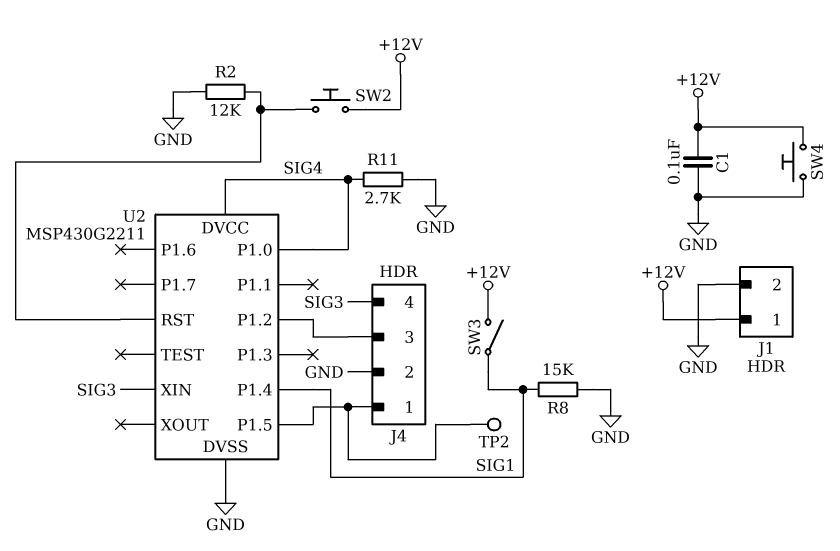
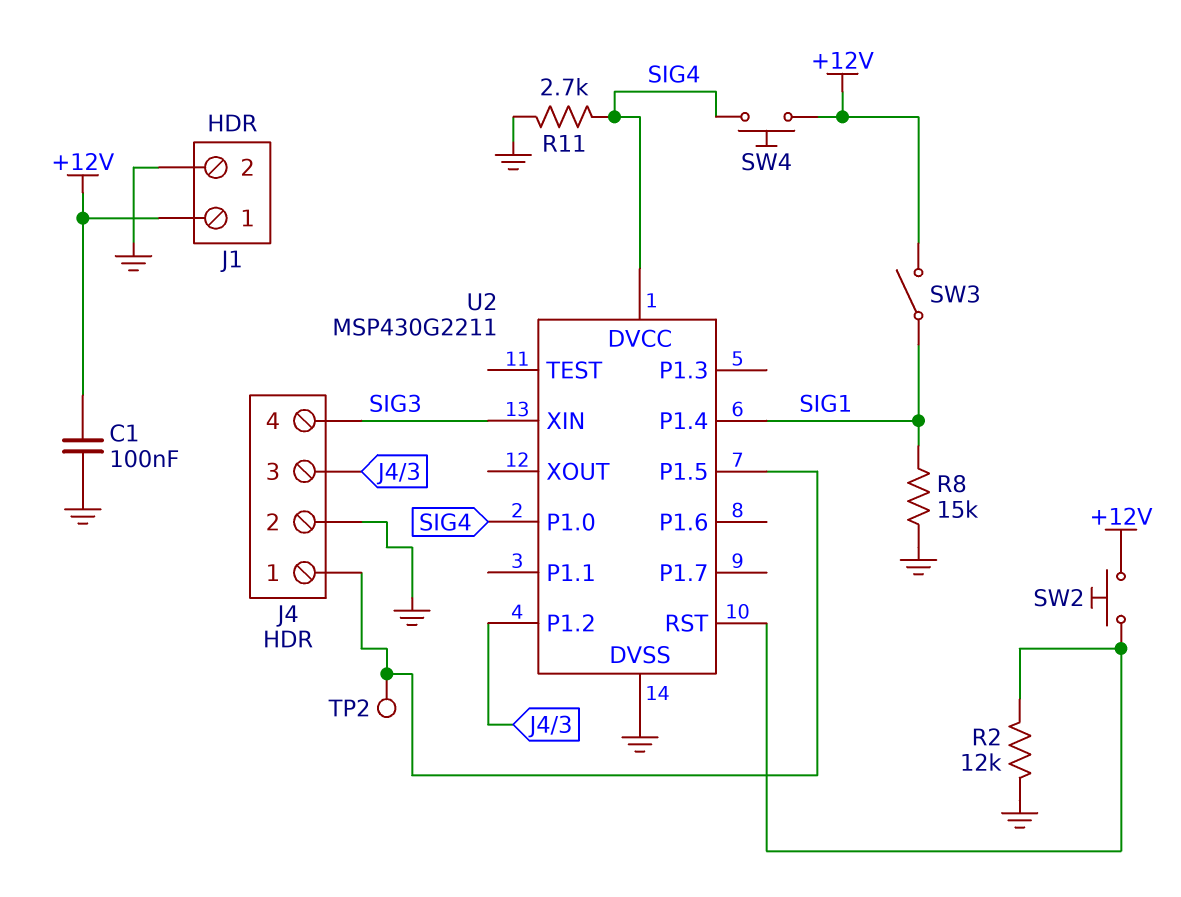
SW4: button (+12V, GND) -> button (+12V, SIG4)

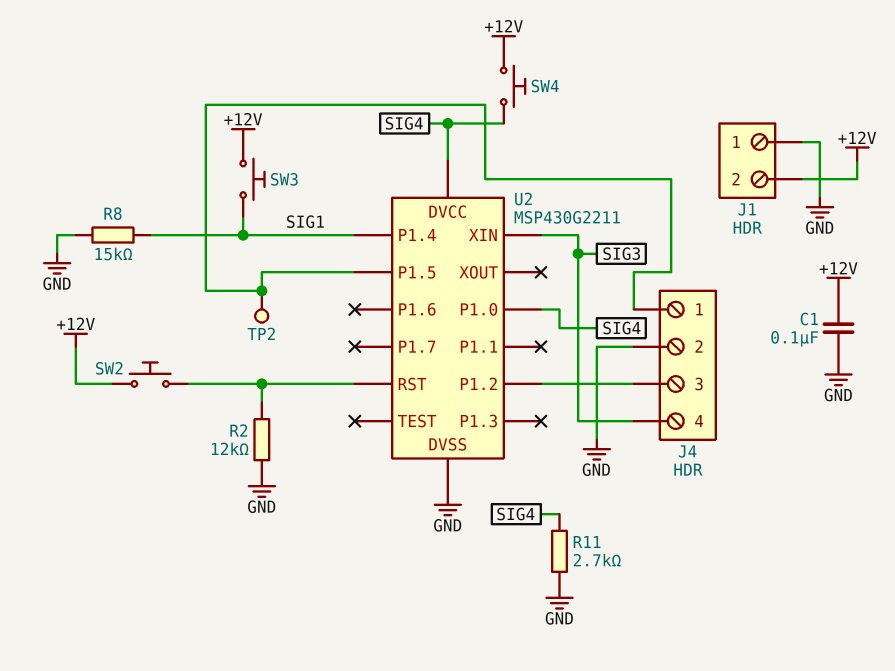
J1 pin 1: +12V -> GND
J1 pin 2: GND -> +12V
SW3: switch (+12V, SIG1) -> button (+12V, SIG1)

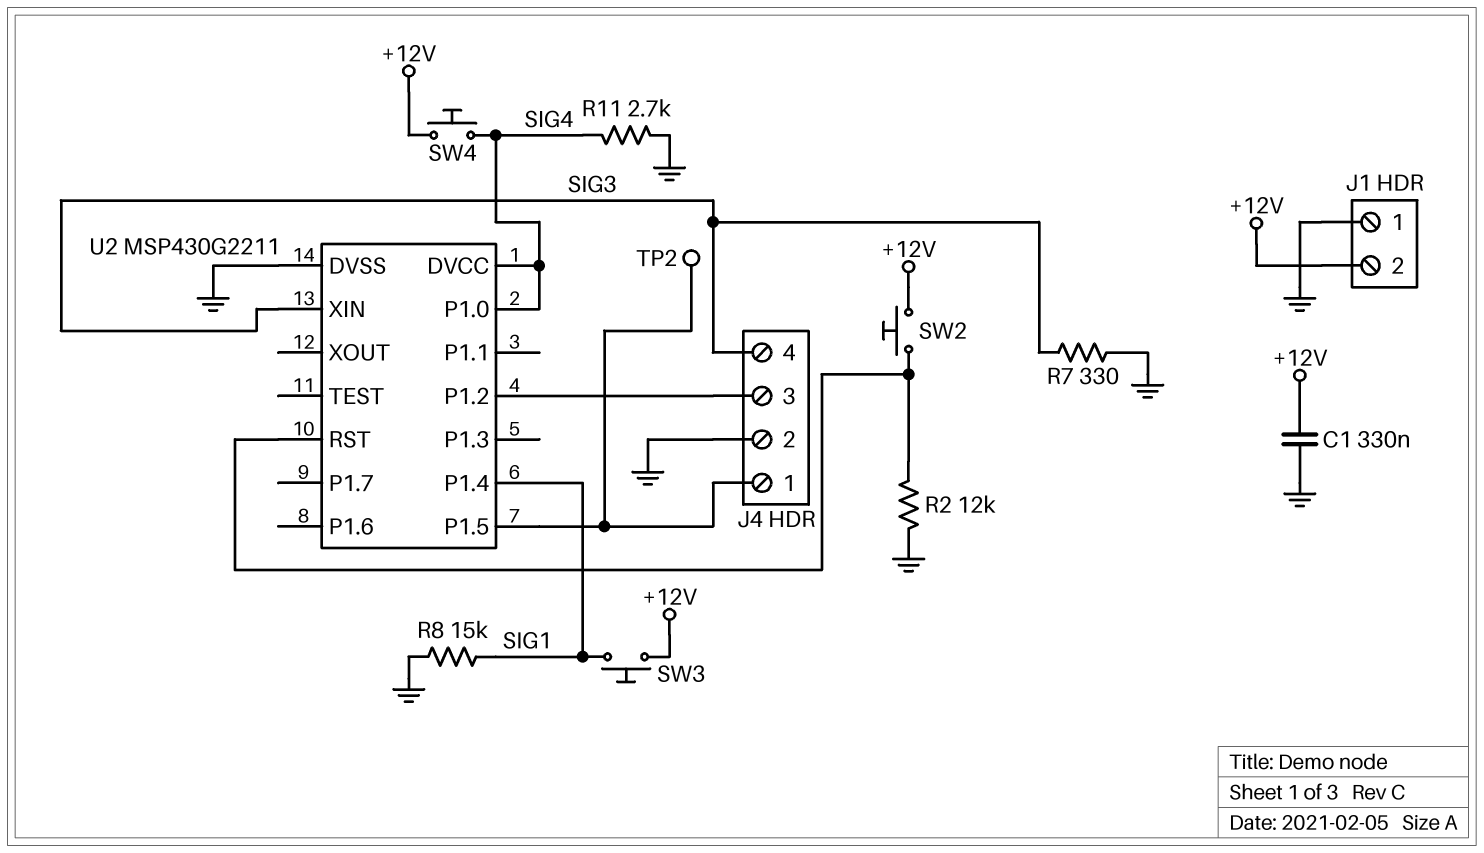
C1: 100nF (+12V, GND) -> 330nF (+12V, GND)
R7: none -> 330 (GND, SIG3)

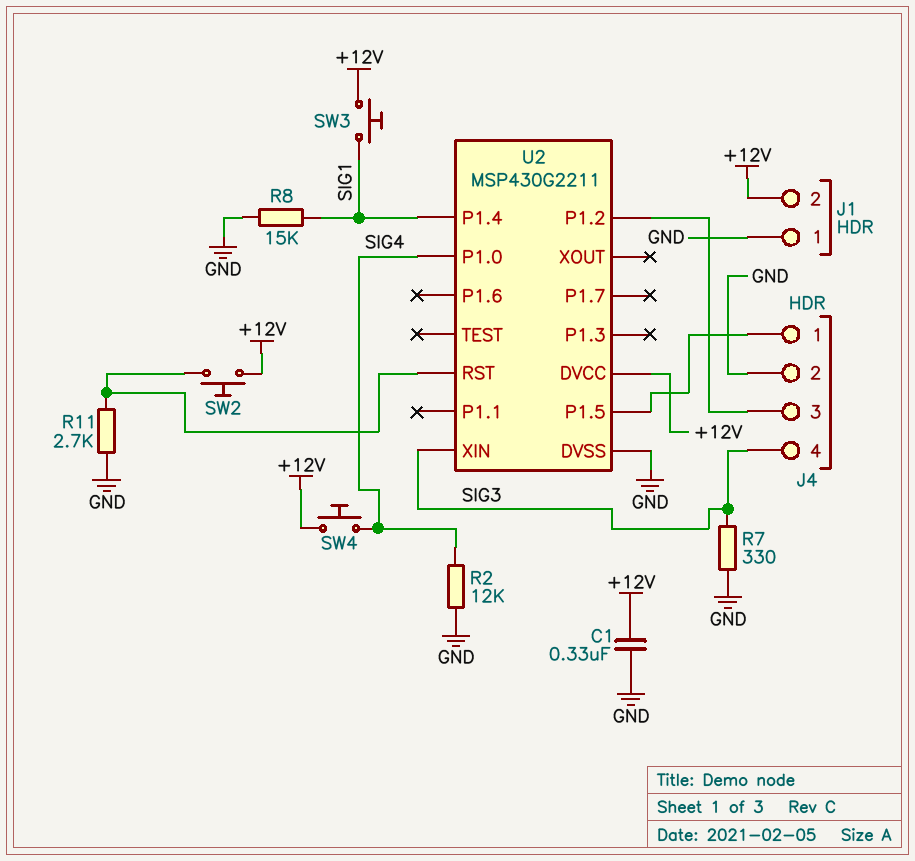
R2: 12k (GND, U2/RST) -> 12k (GND, SIG4)
R11: 2.7k (GND, SIG4) -> 2.7k (GND, U2/RST)
TP2: test point (J4/1) -> none
U2 pin DVCC: SIG4 -> +12V

